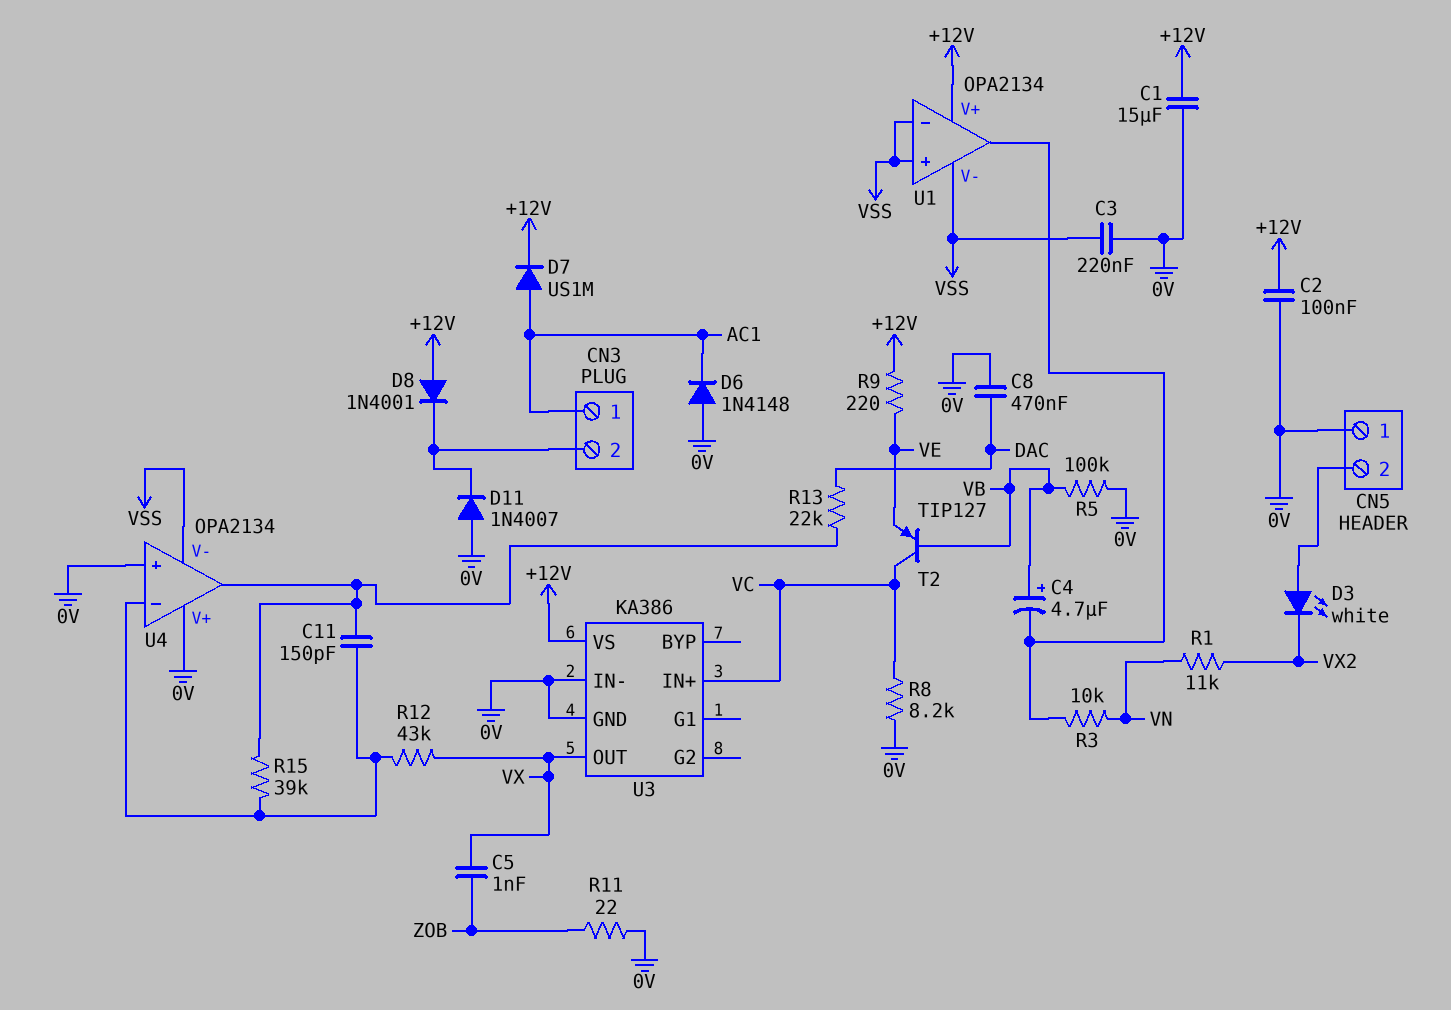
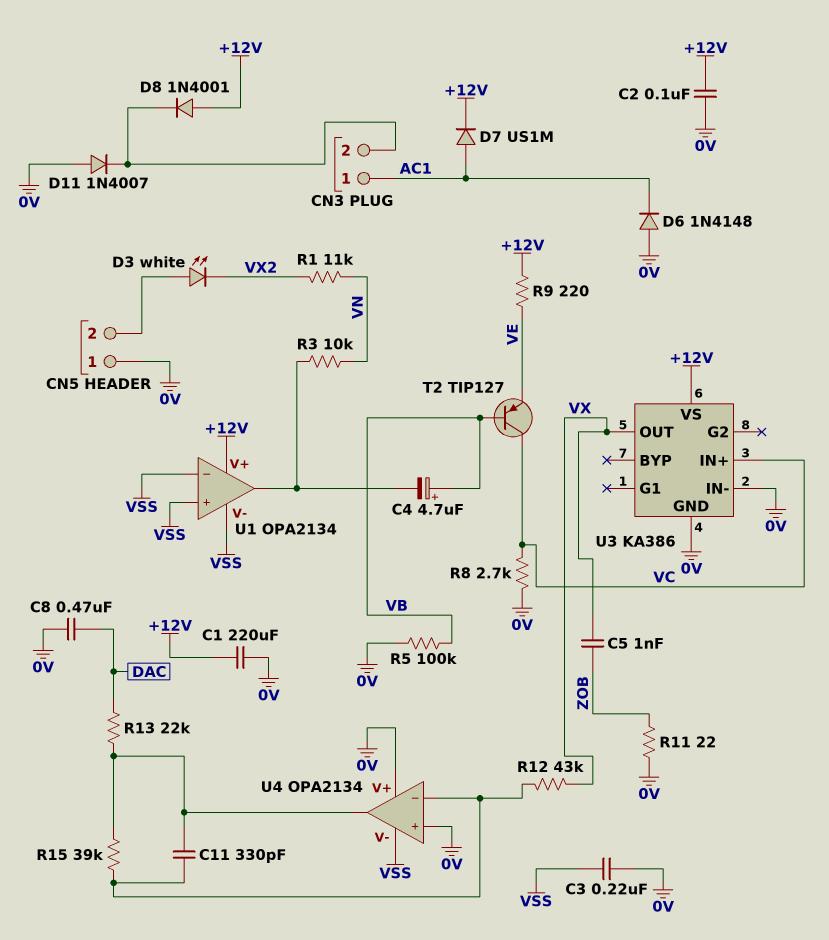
C1: 15uF (+12V, 0V) -> 220uF (+12V, 0V)
C11: 150pF (U4/in-, U4/out) -> 330pF (U4/in-, U4/out)
R8: 8.2k (0V, VC) -> 2.7k (0V, VC)

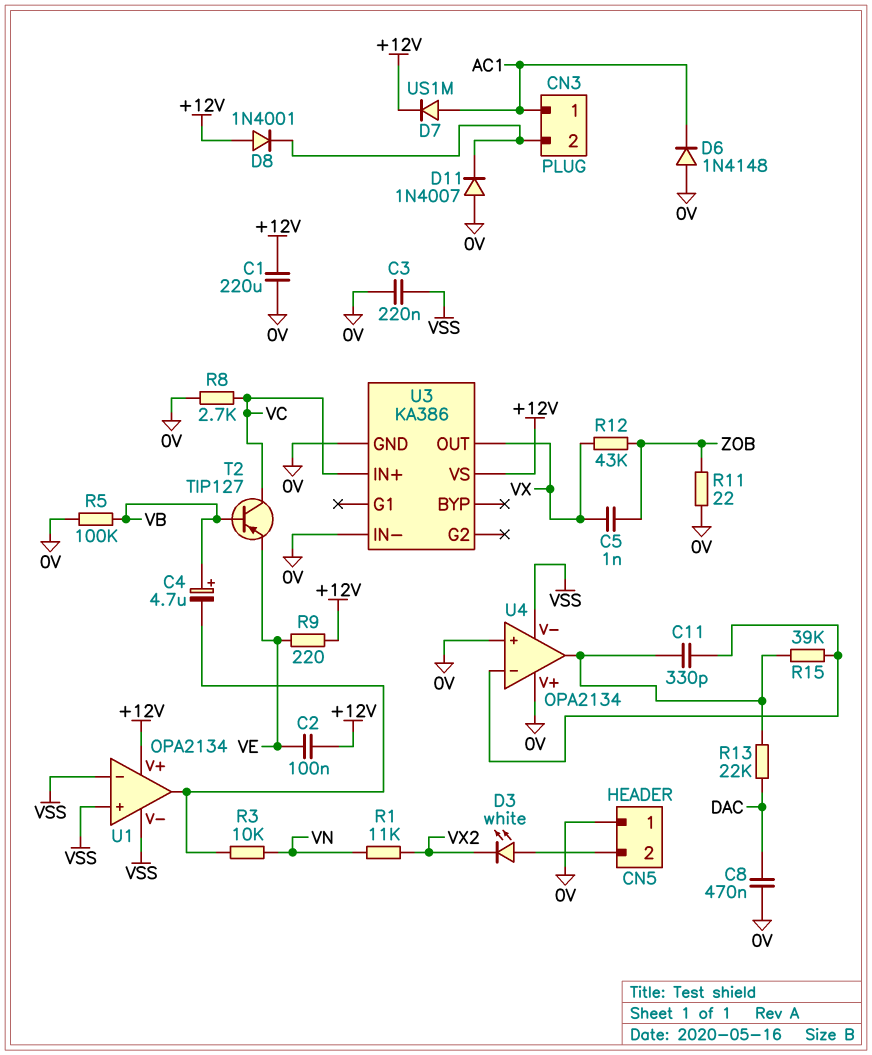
C2: 100nF (+12V, 0V) -> 100nF (+12V, VE)
R12: 43k (U4/in-, VX) -> 43k (VX, ZOB)

